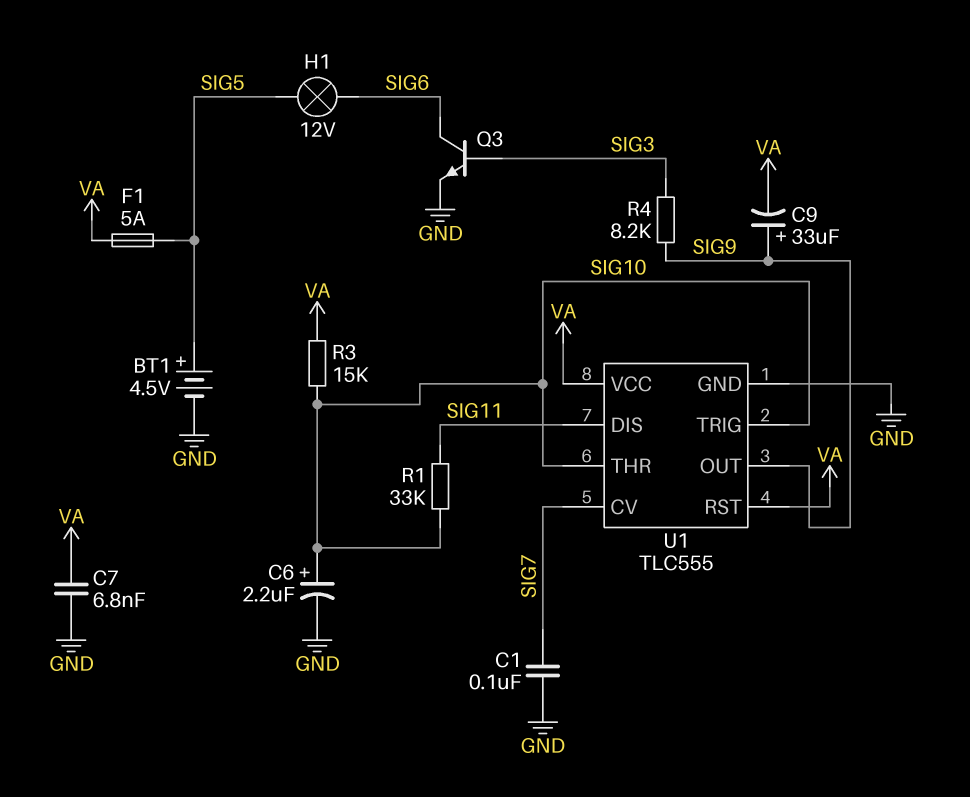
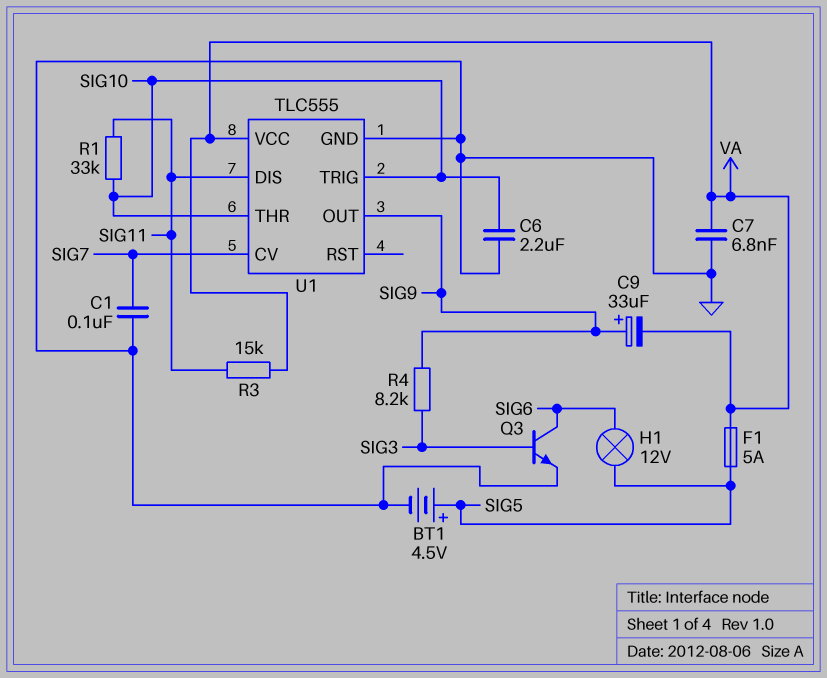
C6: 2.2uF (plus SIG10, minus GND) -> 2.2uF (GND, SIG10)
R3: 15k (SIG10, VA) -> 15k (SIG11, VA)
U1 pin RST: VA -> none

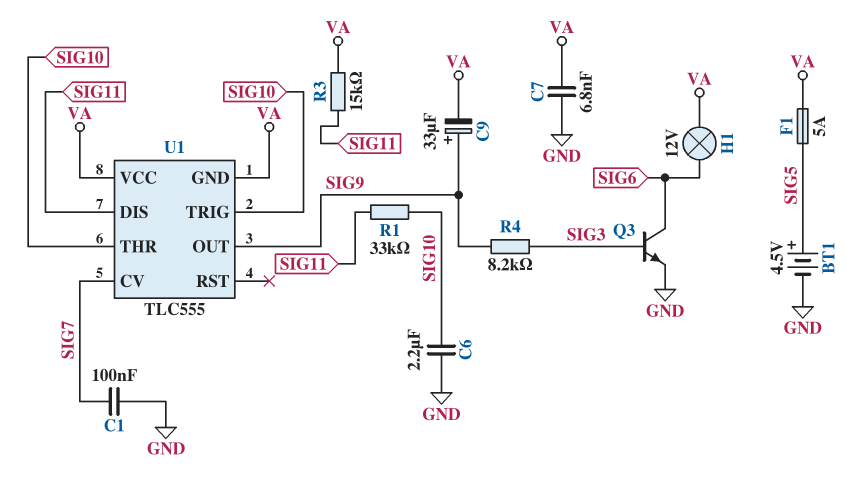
H1: lamp 12V (SIG5, SIG6) -> lamp 12V (SIG6, VA)
U1 pin GND: GND -> VA

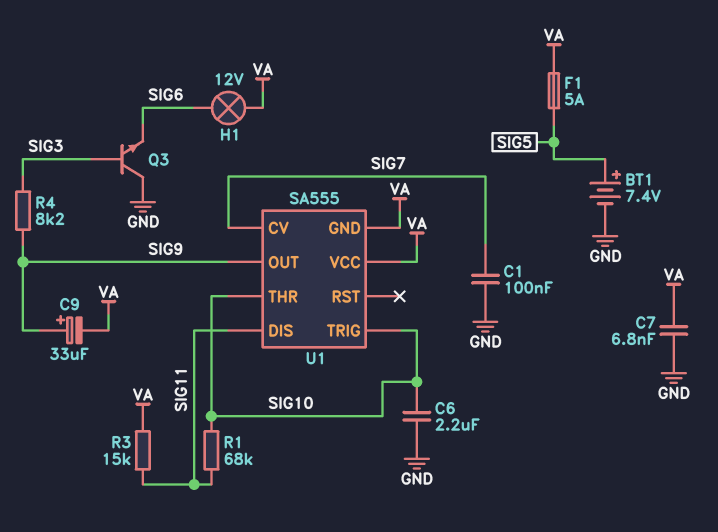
BT1: 4.5V (plus SIG5, minus GND) -> 7.4V (plus SIG5, minus GND)
Q3: NPN (B SIG3, C SIG6, E GND) -> NPN (B SIG3, C GND, E SIG6)
R1: 33k (SIG10, SIG11) -> 68k (SIG10, SIG11)
U1: TLC555 -> SA555

